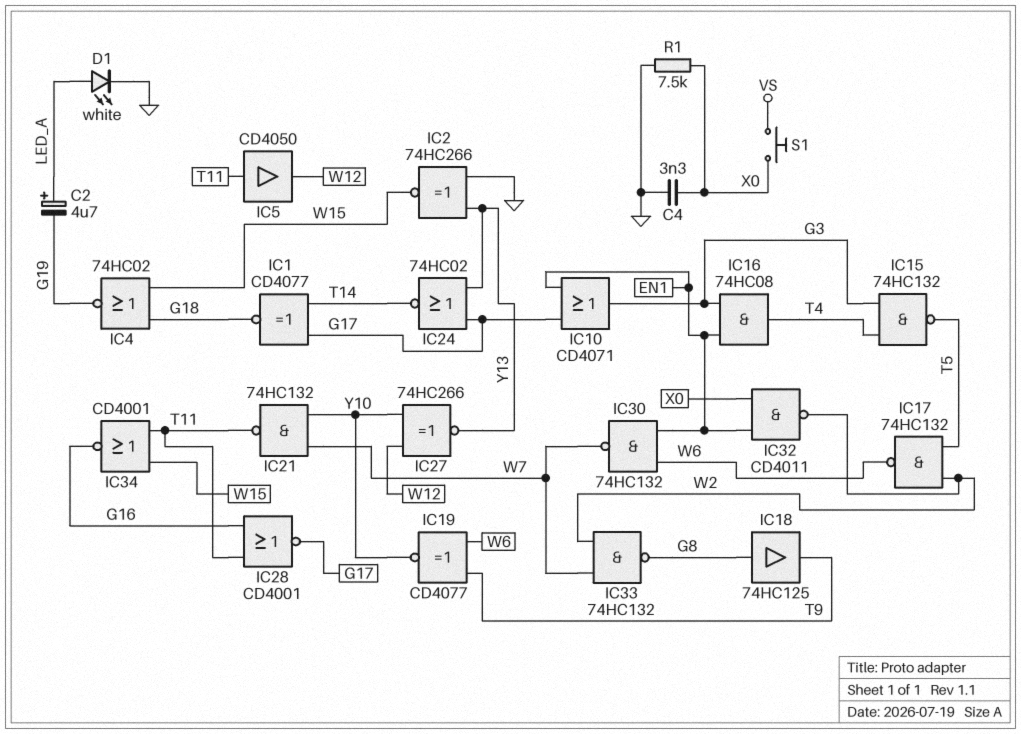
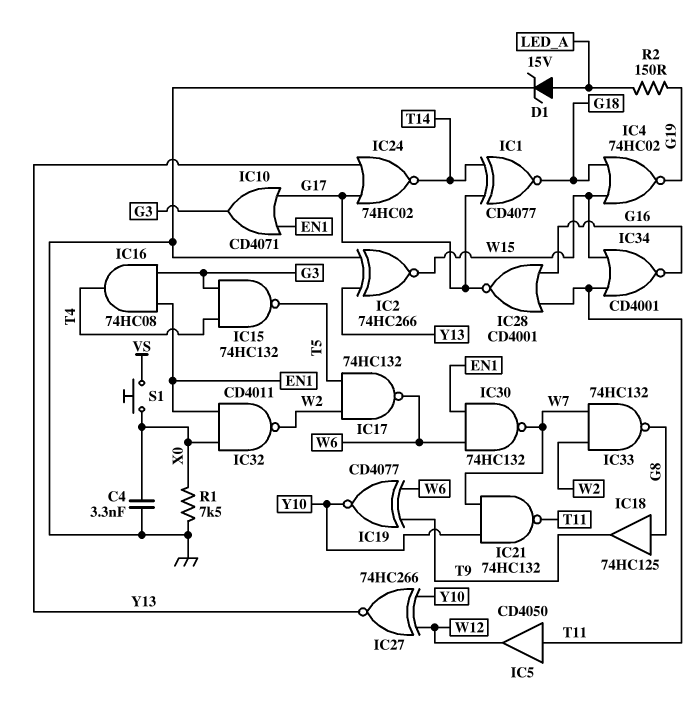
C2: 4.7uF (plus LED_A, minus G19) -> none
D1: LED white (A LED_A, K GND) -> zener 15V (A LED_A, K GND)
R2: none -> 150 (G19, LED_A)

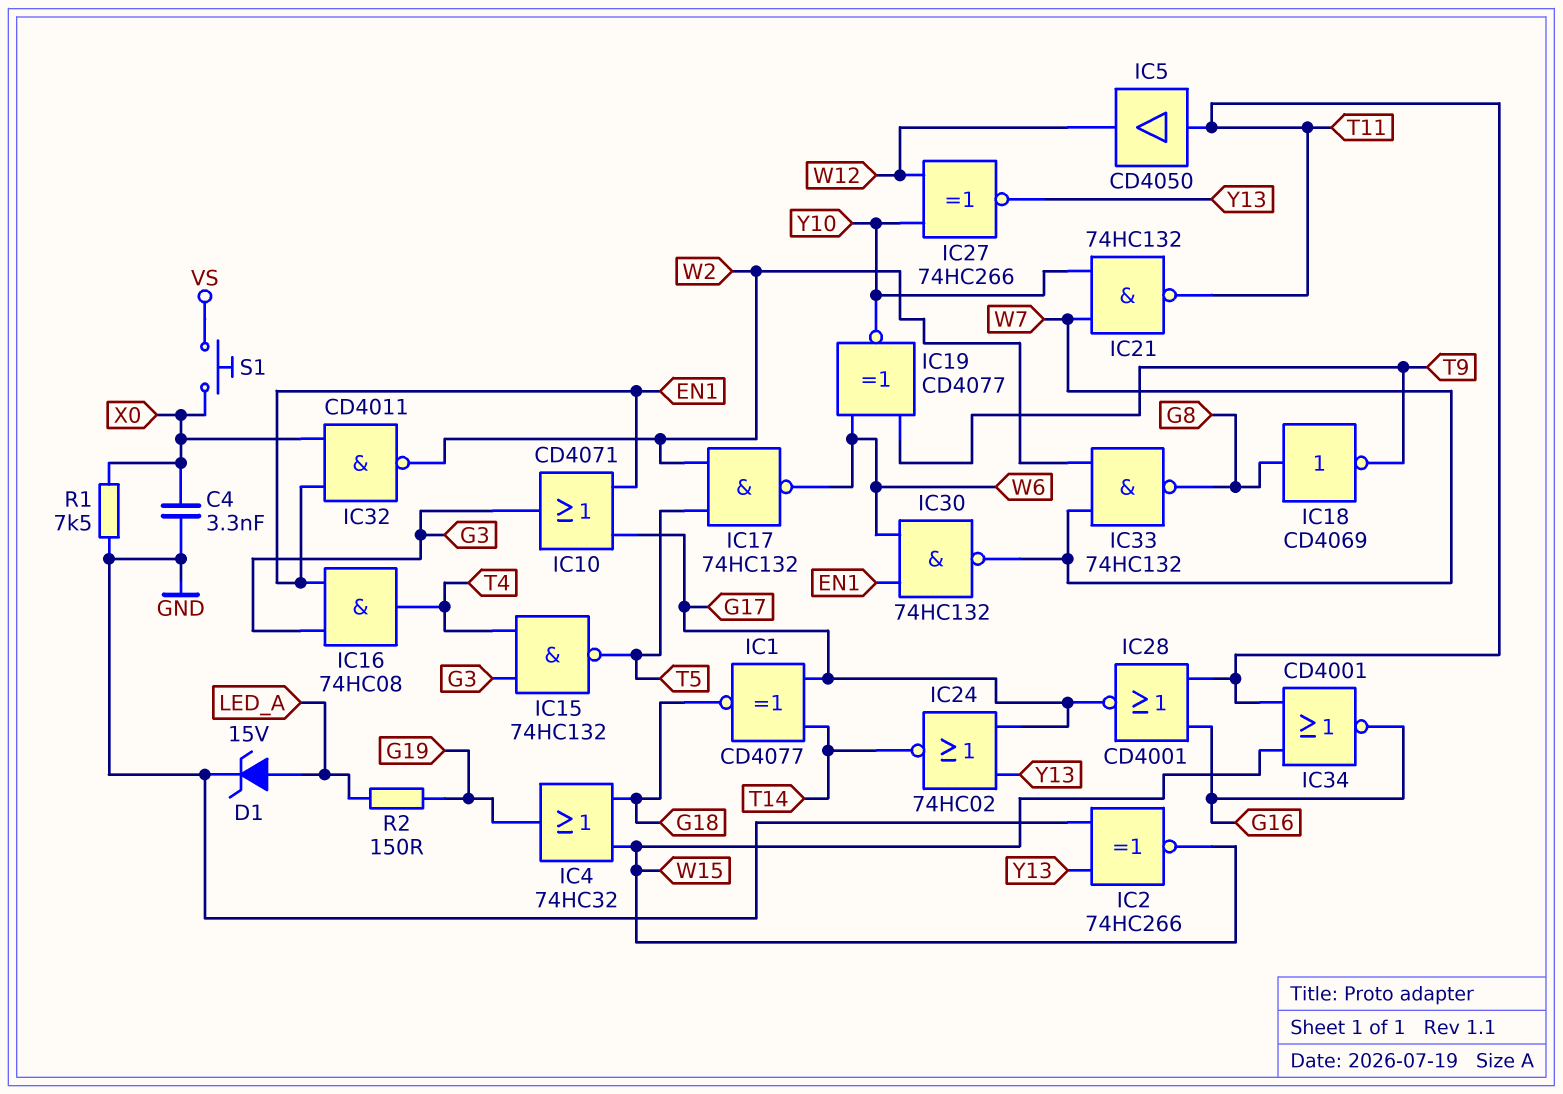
IC4: NOR 74HC02 (in G18, in W15, out G19) -> OR 74HC32 (in G18, in W15, out G19)
IC18: buffer 74HC125 (in G8, out T9) -> NOT CD4069 (in G8, out T9)

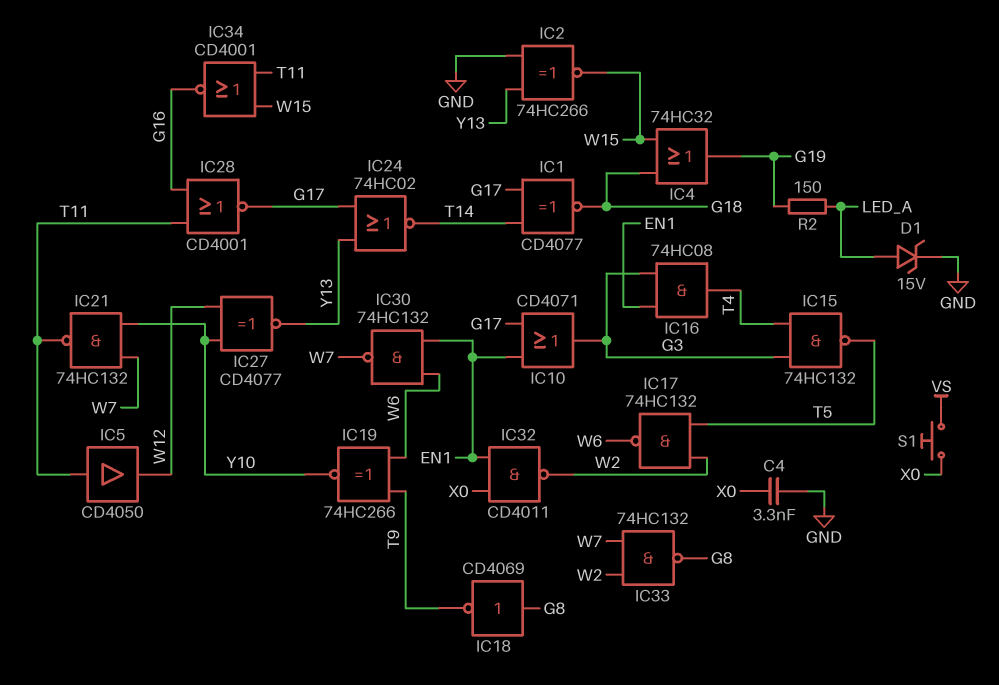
IC19: XNOR CD4077 (in T9, in W6, out Y10) -> XNOR 74HC266 (in T9, in W6, out Y10)
IC27: XNOR 74HC266 (in W12, in Y10, out Y13) -> XNOR CD4077 (in W12, in Y10, out Y13)
R1: 7.5k (GND, X0) -> none

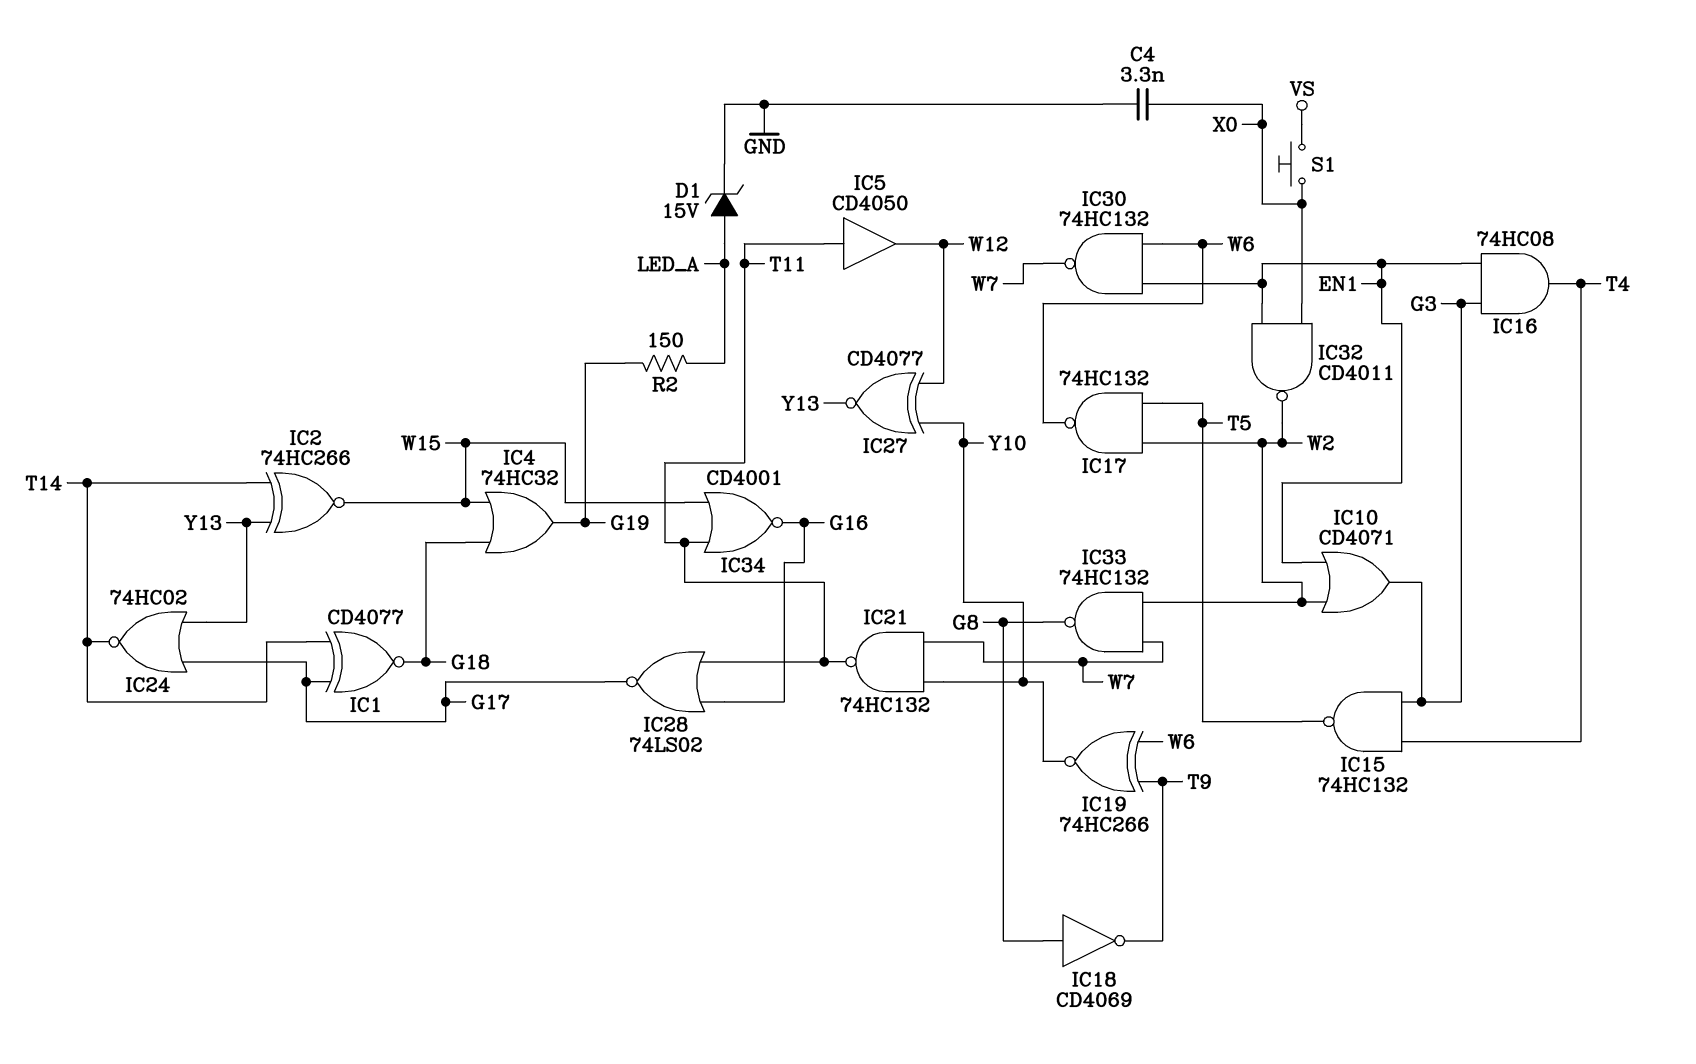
IC2: XNOR 74HC266 (in GND, in Y13, out W15) -> XNOR 74HC266 (in T14, in Y13, out W15)
IC10: OR CD4071 (in EN1, in G17, out G3) -> OR CD4071 (in EN1, in W2, out G3)
IC28: NOR CD4001 (in G16, in T11, out G17) -> NOR 74LS02 (in G16, in T11, out G17)

